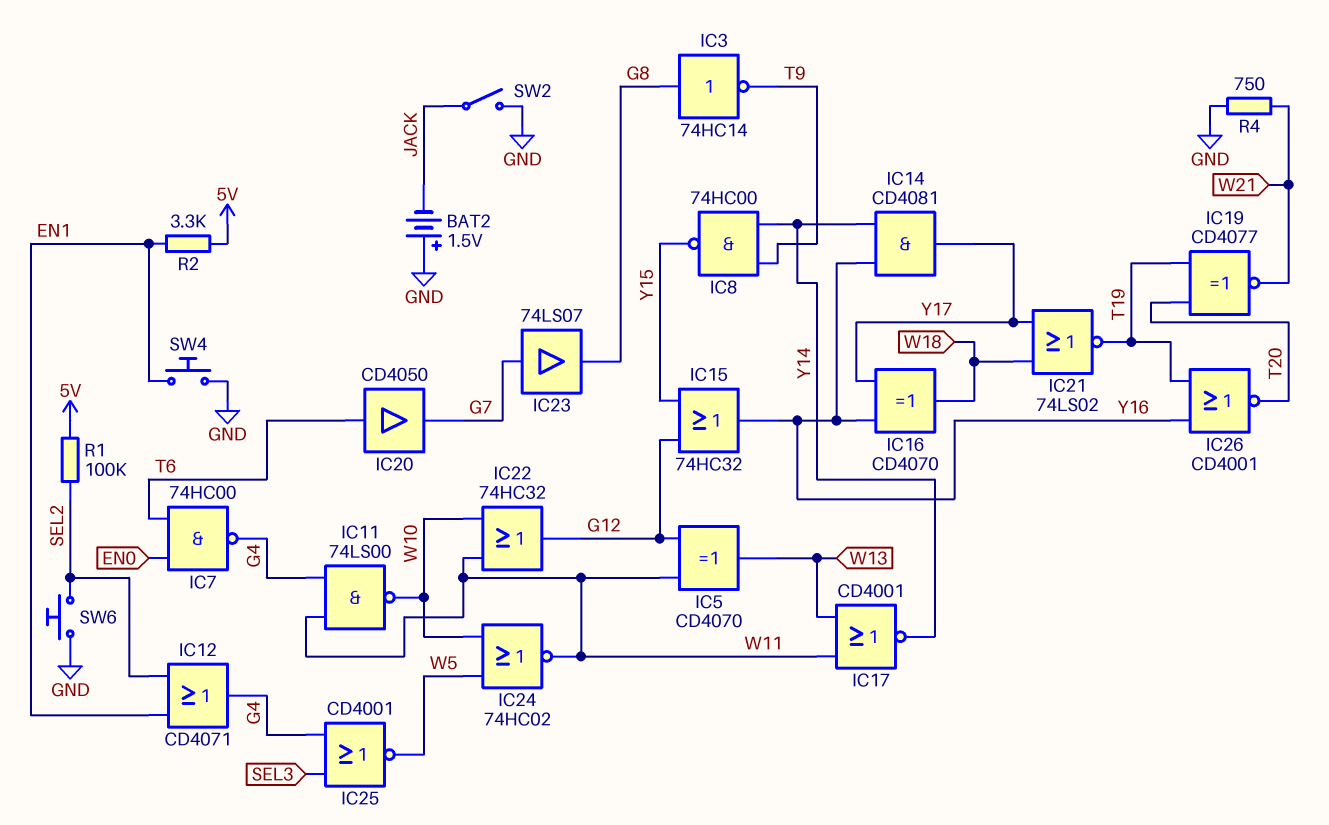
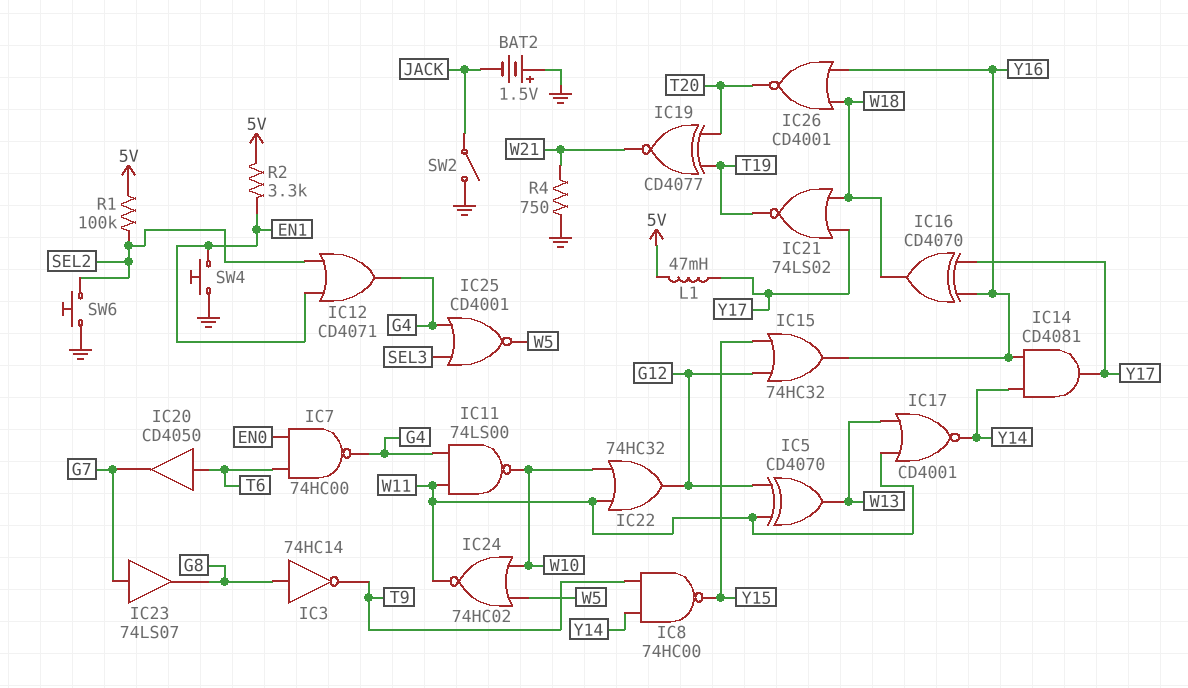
IC26: NOR CD4001 (in T19, in Y16, out T20) -> NOR CD4001 (in W18, in Y16, out T20)
L1: none -> 47mH (5V, Y17)

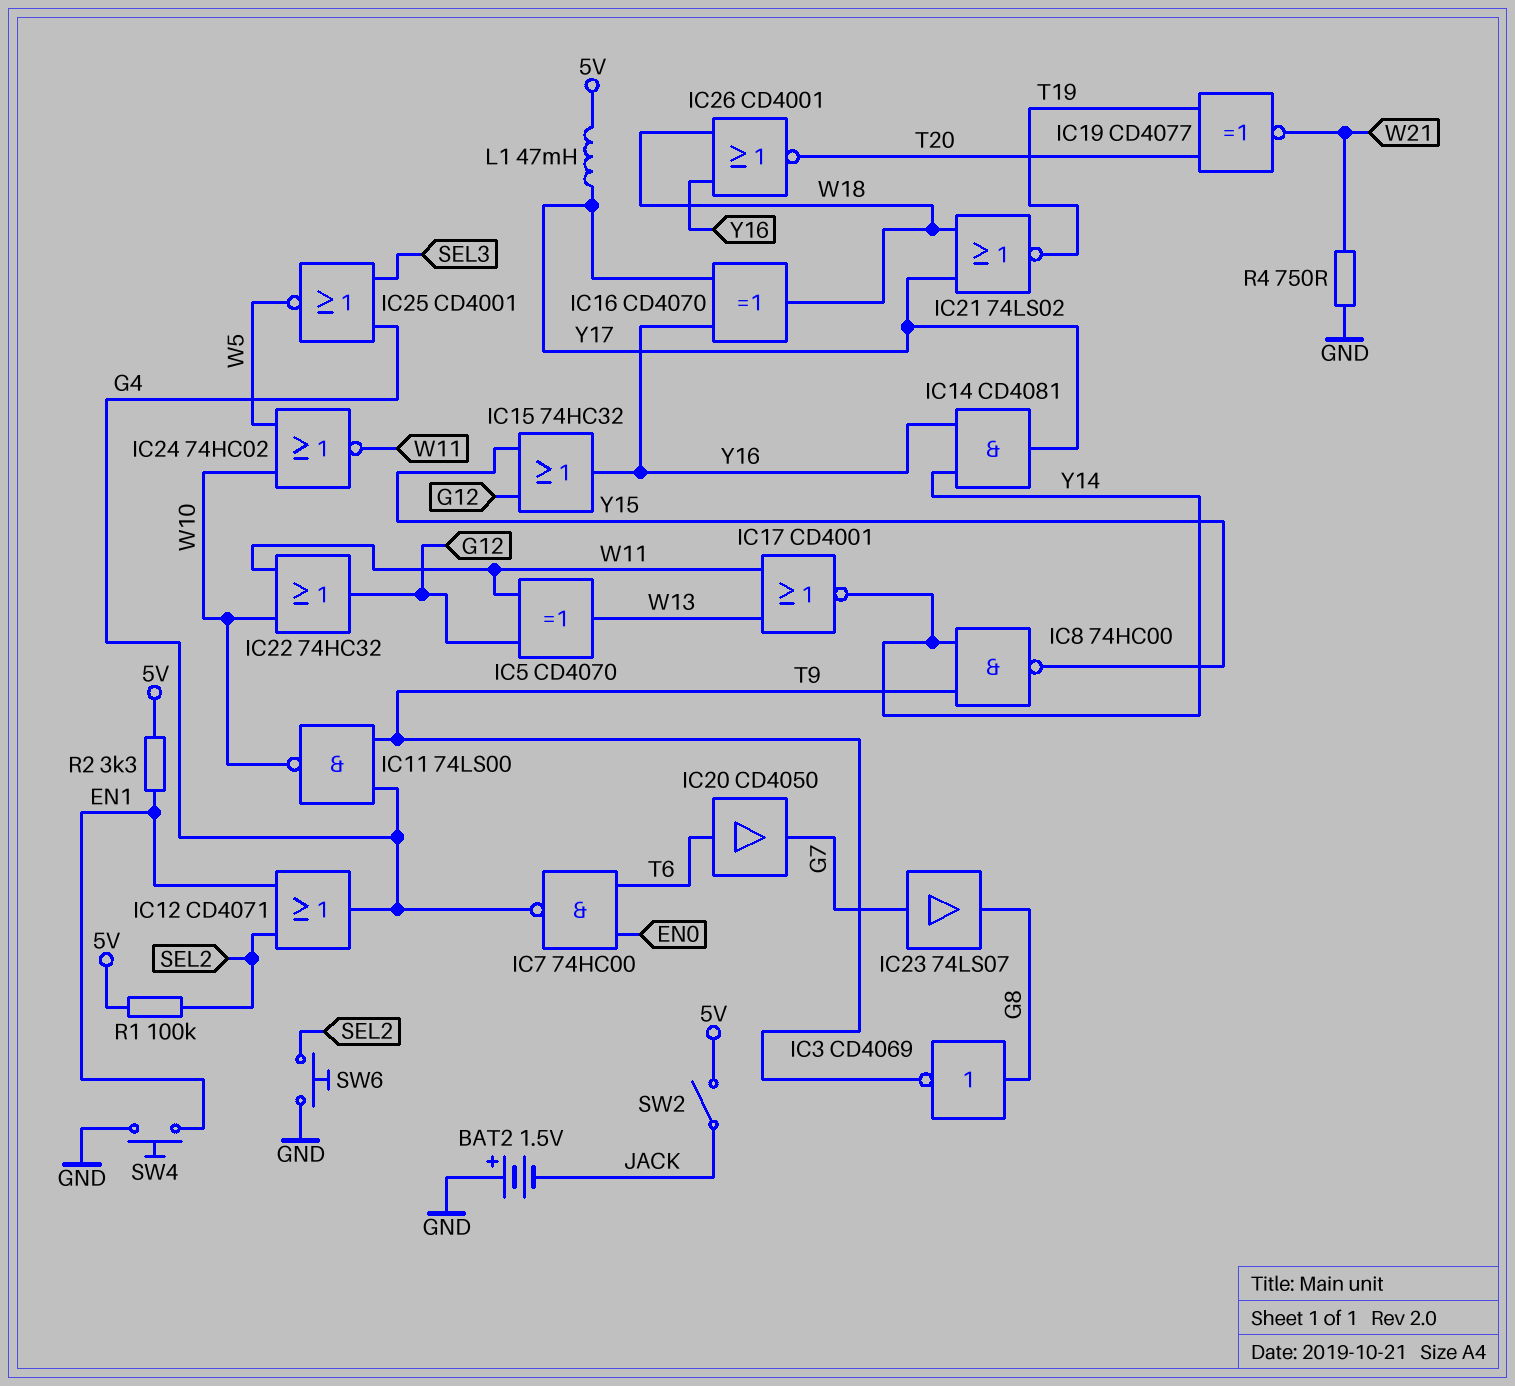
IC3: NOT 74HC14 (in G8, out T9) -> NOT CD4069 (in G8, out T9)
IC11: NAND 74LS00 (in G4, in W11, out W10) -> NAND 74LS00 (in G4, in T9, out W10)
SW2: switch (GND, JACK) -> switch (5V, JACK)

